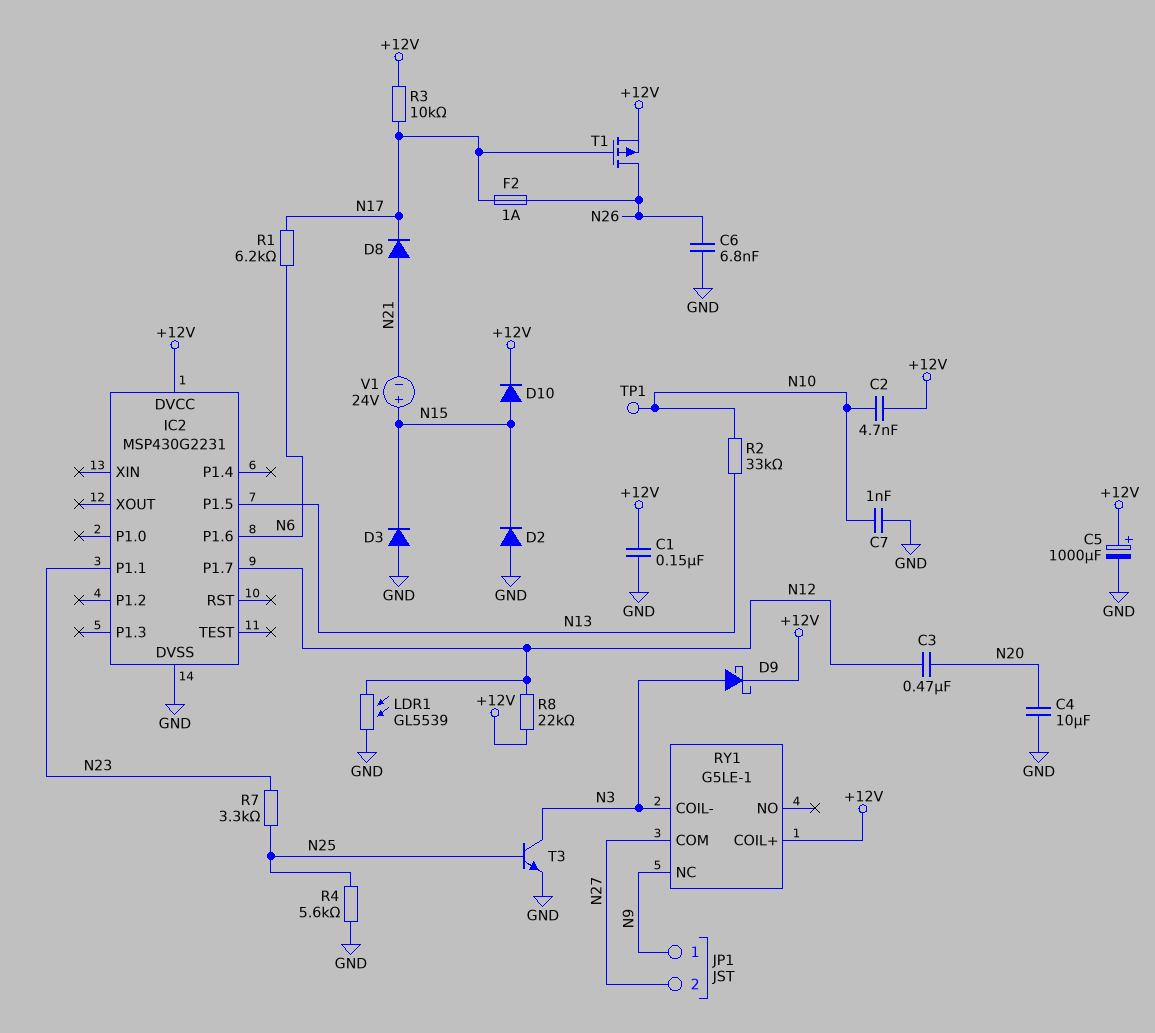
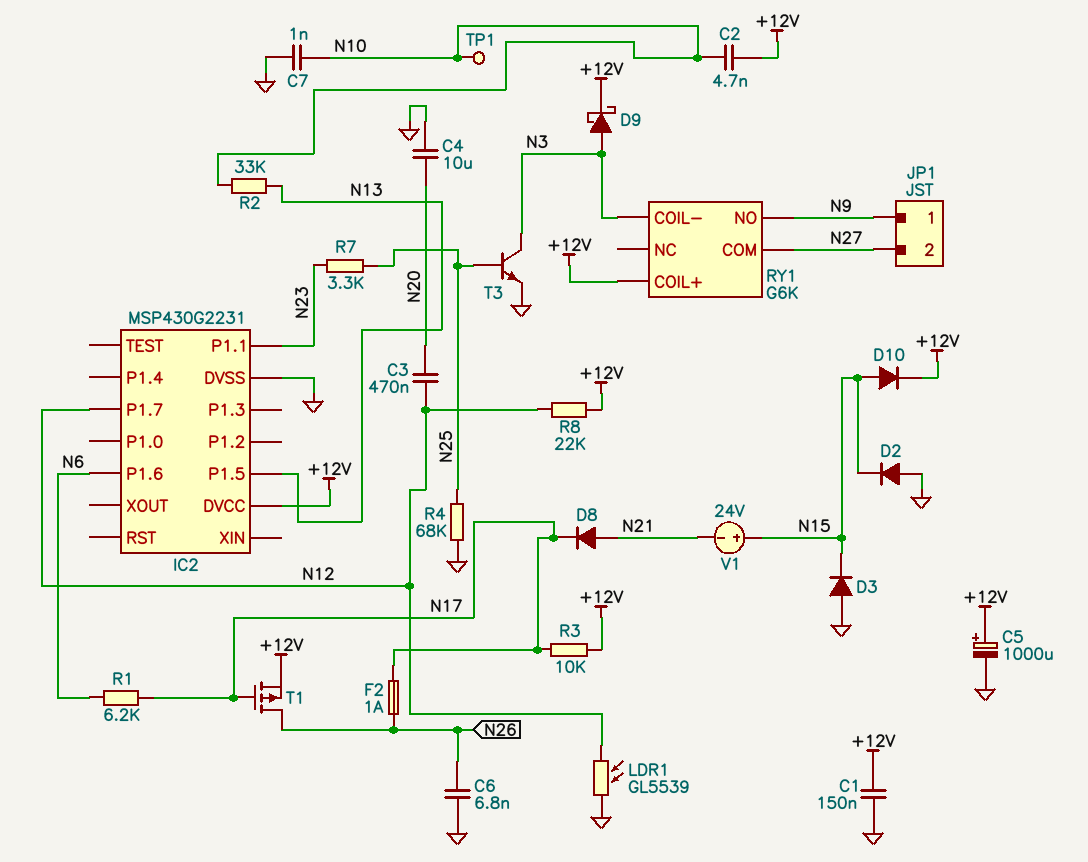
R4: 5.6k (GND, N25) -> 68k (GND, N25)
RY1: G5LE-1 -> G6K
RY1 pin NC: N9 -> none
RY1 pin NO: none -> N9

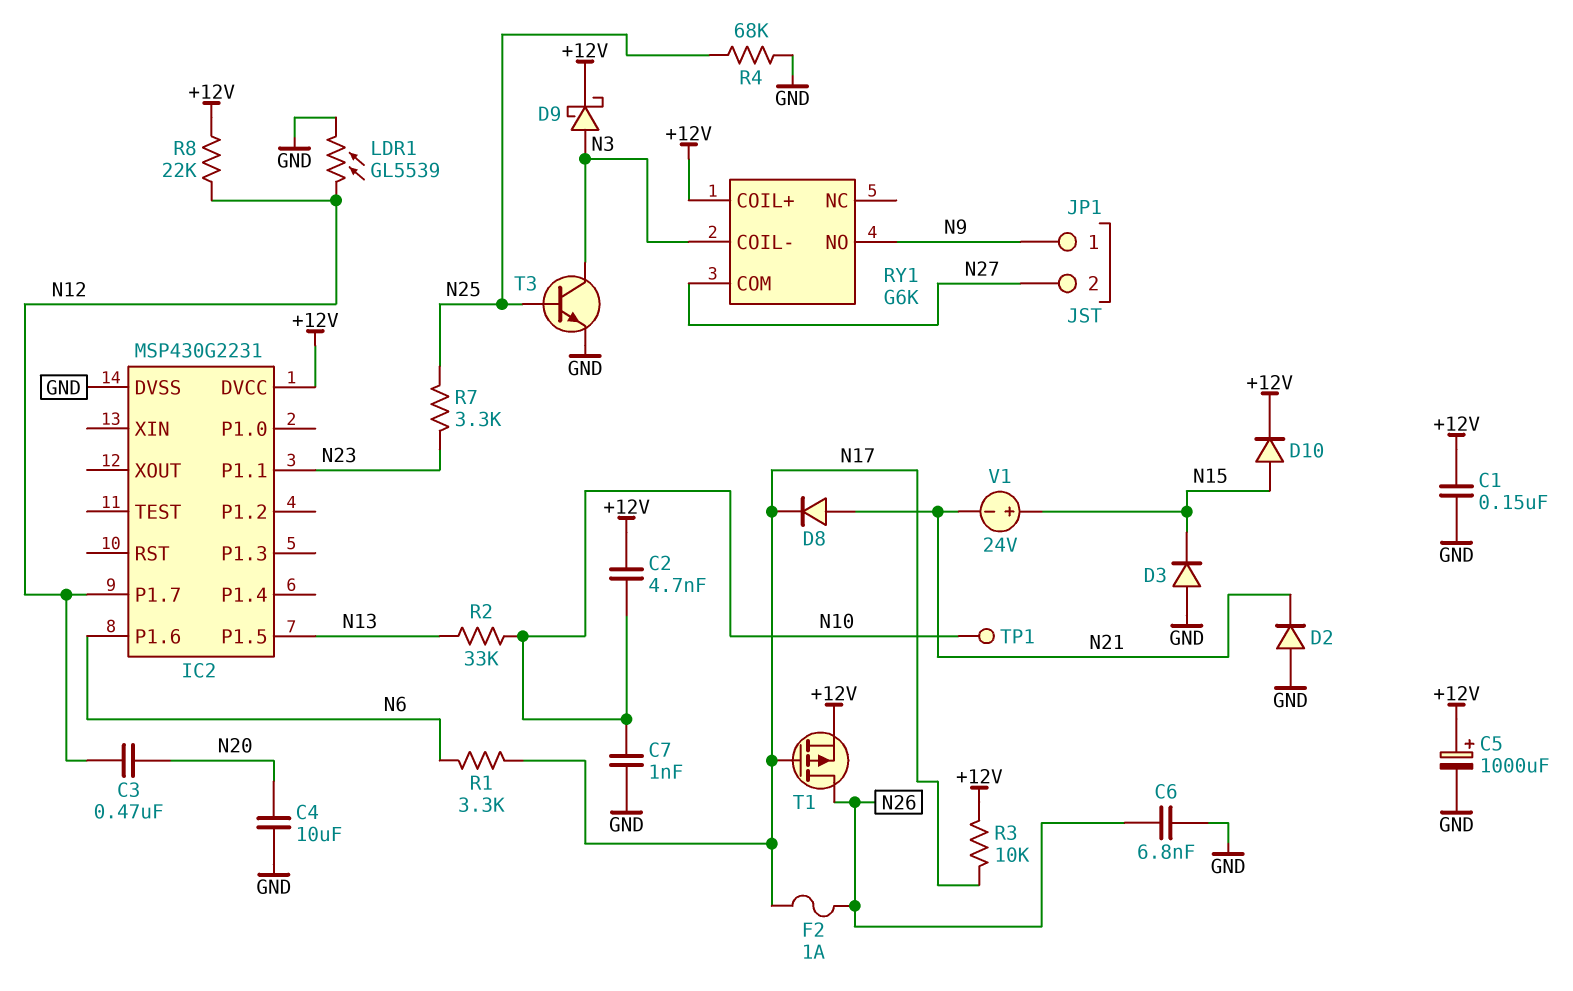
D2: diode (A GND, K N15) -> diode (A GND, K N21)
R1: 6.2k (N6, N17) -> 3.3k (N6, N17)

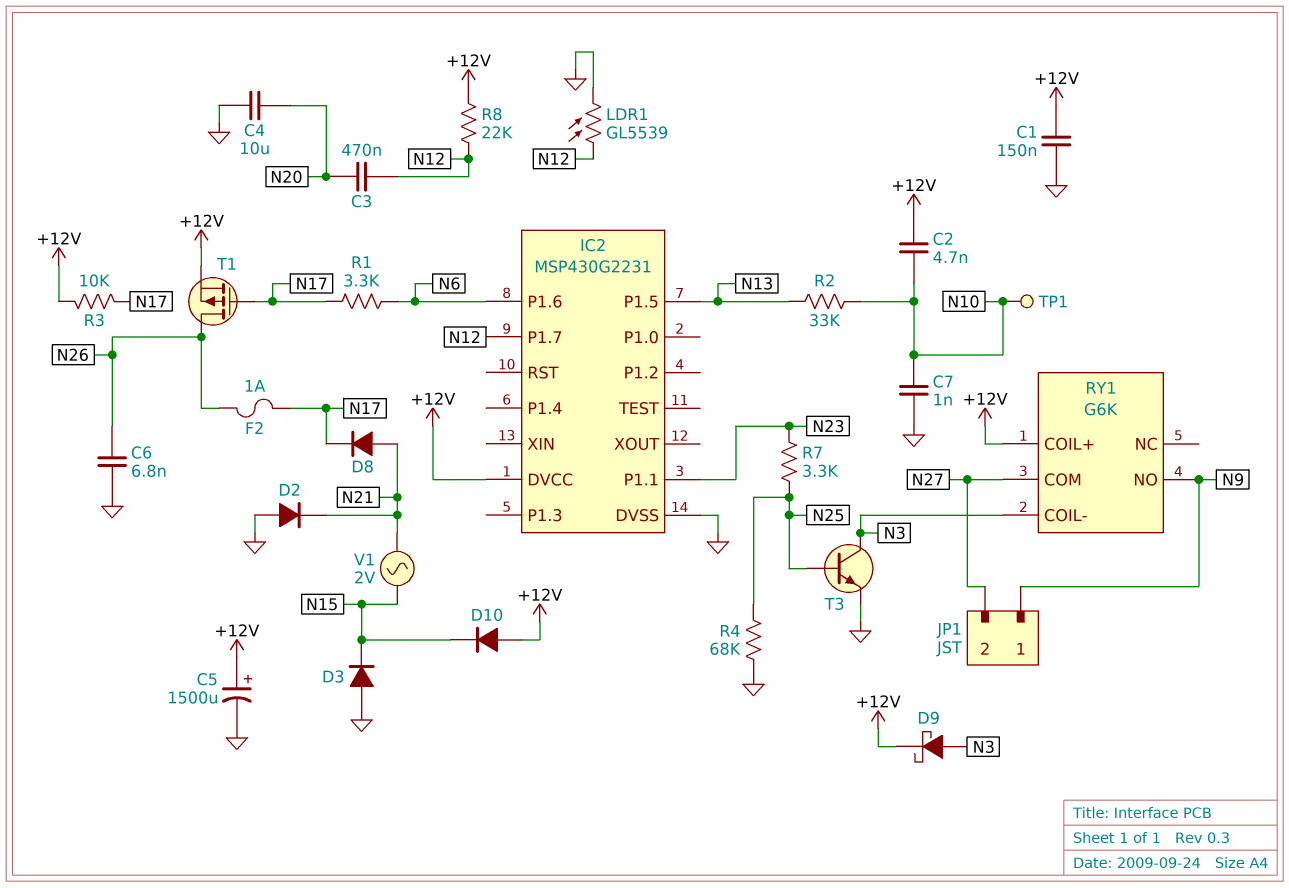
C5: 1000uF (plus +12V, minus GND) -> 1500uF (plus +12V, minus GND)
D10: diode (A N15, K +12V) -> diode (A +12V, K N15)
V1: 24V (plus N15, minus N21) -> AC 2V (N15, N21)

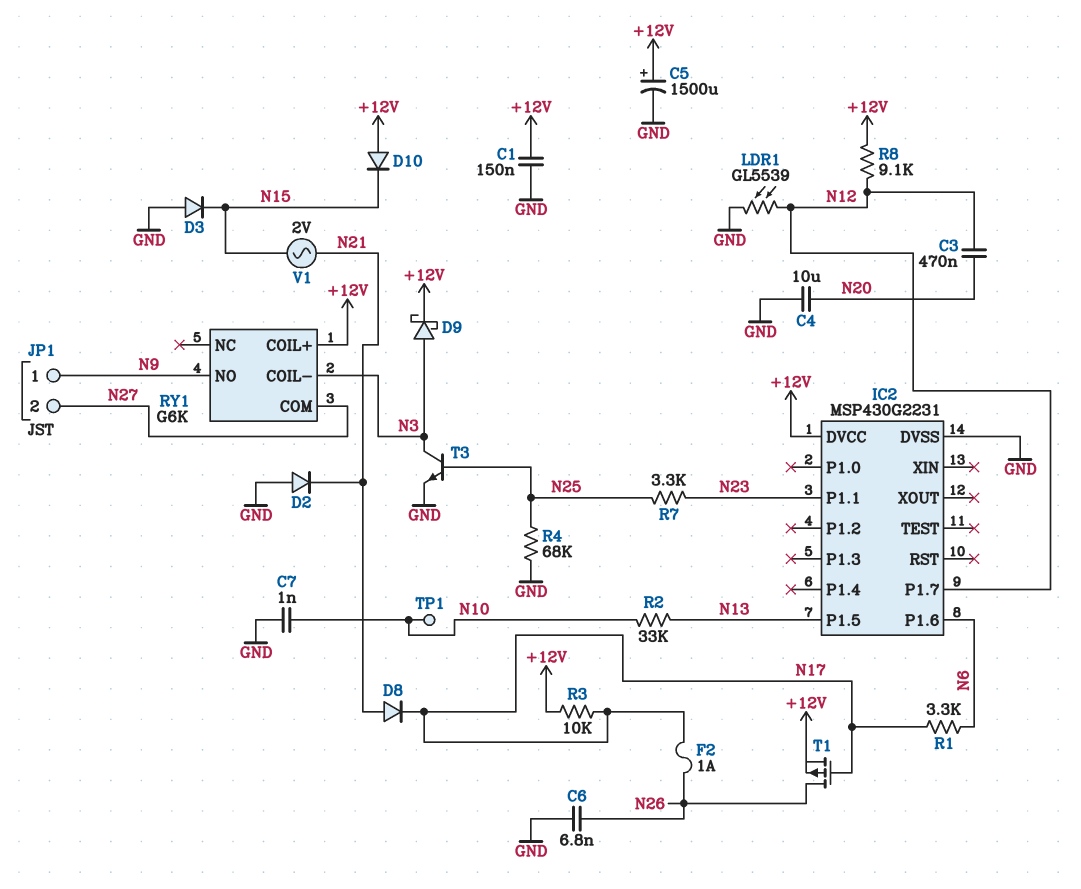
C2: 4.7nF (+12V, N10) -> none
R8: 22k (+12V, N12) -> 9.1k (+12V, N12)

